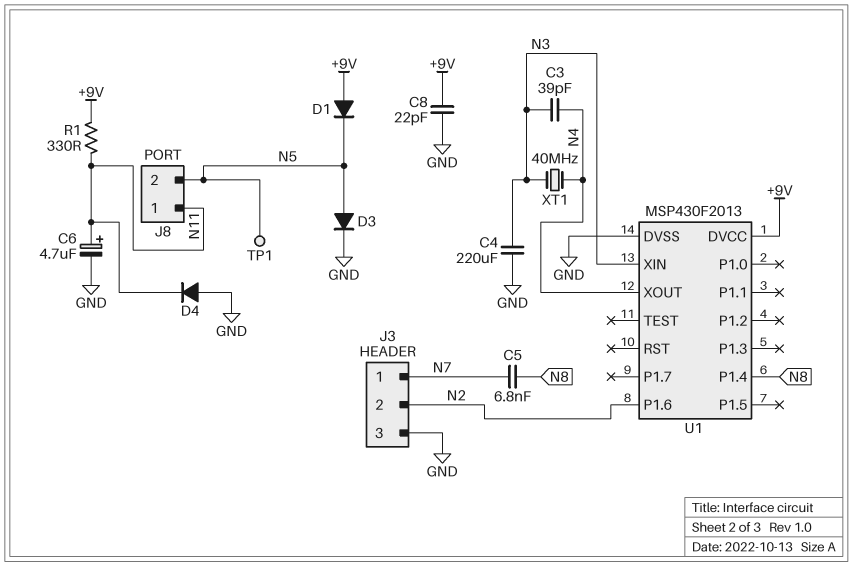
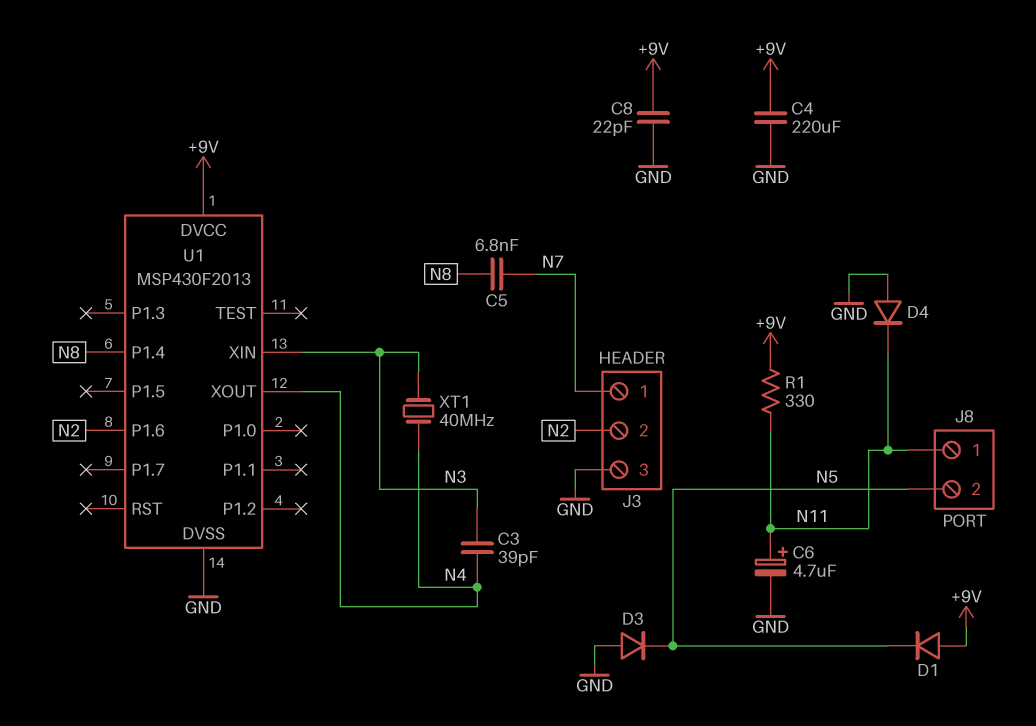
C4: 220uF (GND, N3) -> 220uF (+9V, GND)
D3: diode (A N5, K GND) -> diode (A GND, K N5)
TP1: test point (N5) -> none

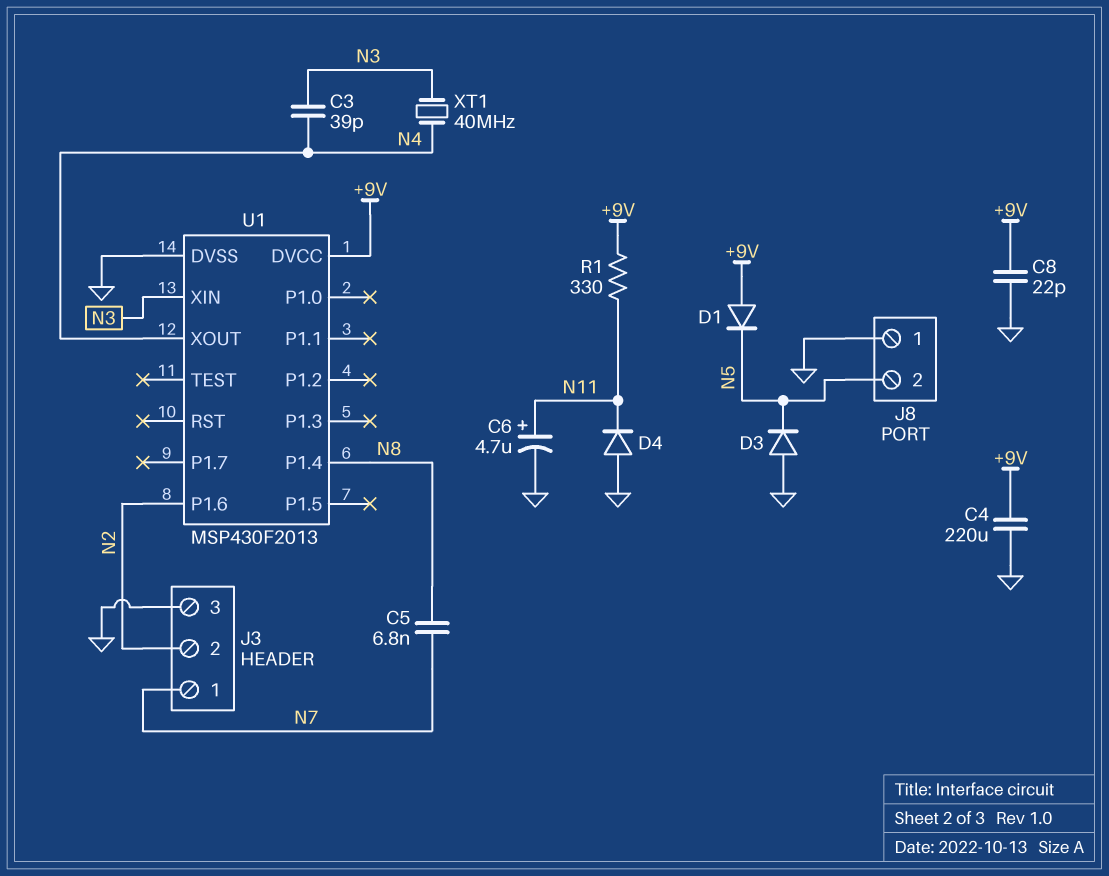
J8 pin 1: N11 -> GND

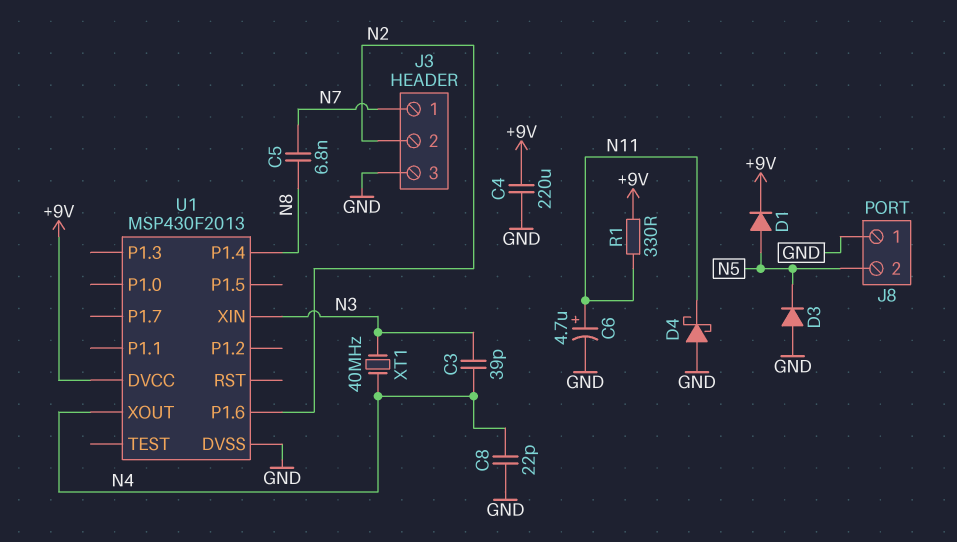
C8: 22pF (+9V, GND) -> 22pF (GND, N4)
D1: diode (A +9V, K N5) -> diode (A N5, K +9V)
D4: diode (A GND, K N11) -> schottky (A GND, K N11)

